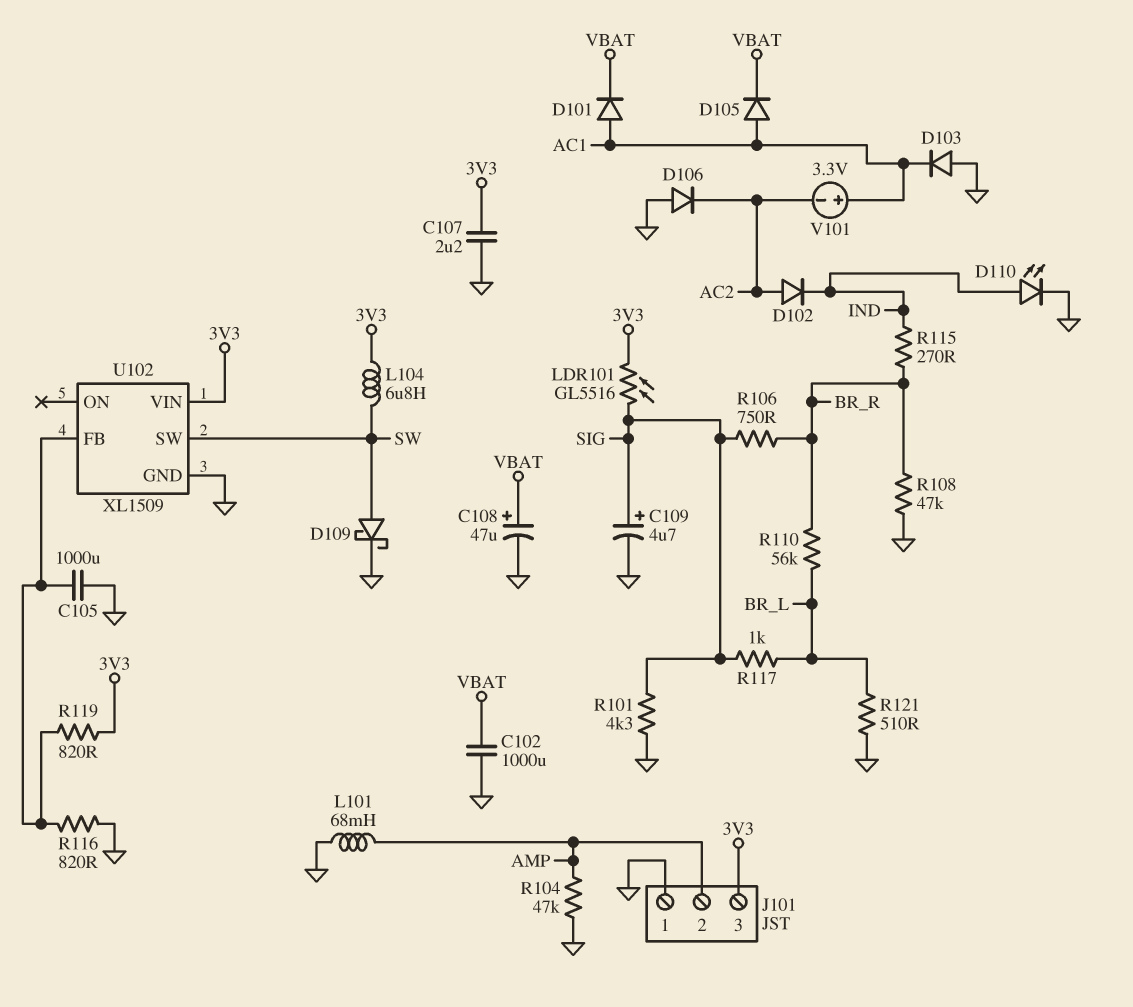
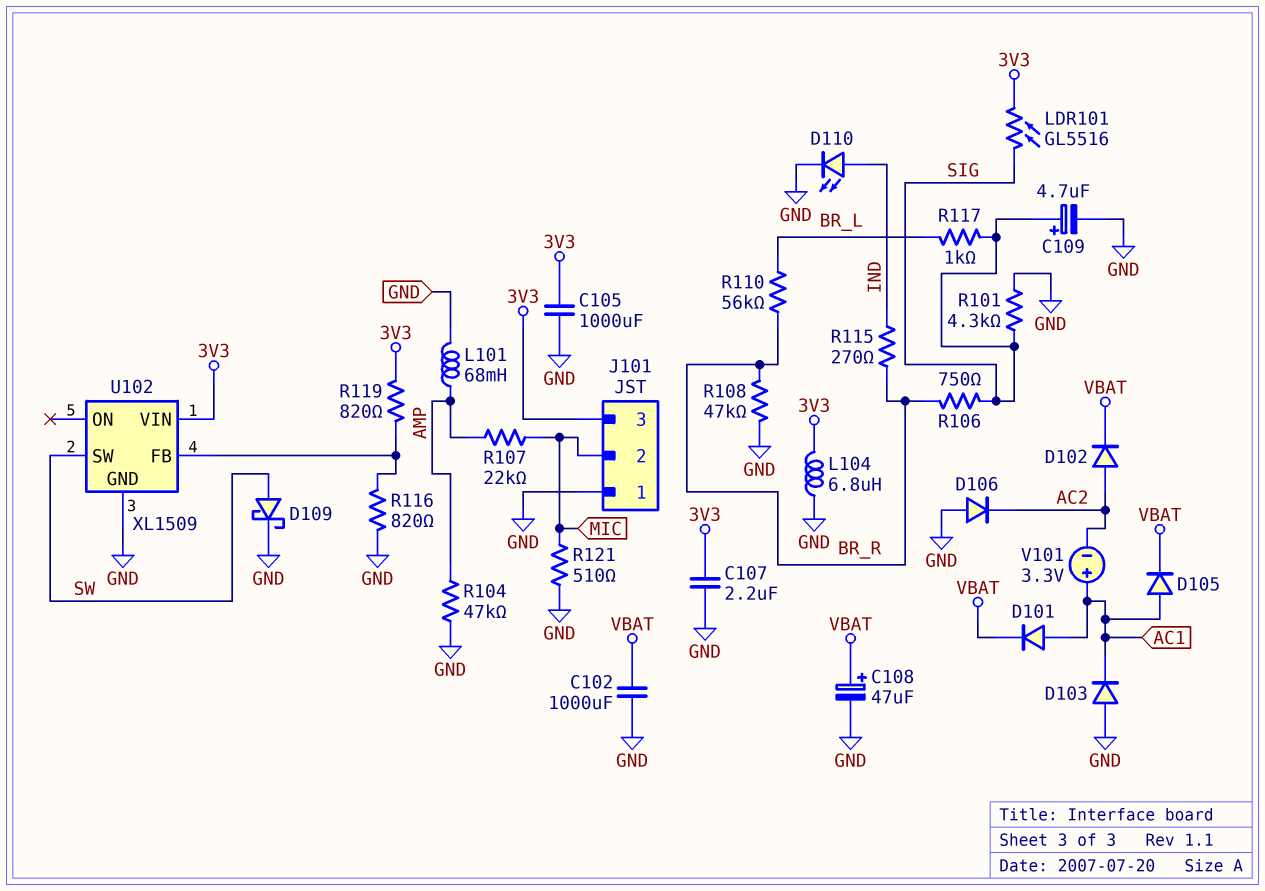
C105: 1000uF (GND, U102/FB) -> 1000uF (3V3, GND)
D102: diode (A AC2, K IND) -> diode (A AC2, K VBAT)
J101 pin 2: AMP -> MIC
L104: 6.8uH (3V3, SW) -> 6.8uH (3V3, GND)
R107: none -> 22k (AMP, MIC)
R121: 510 (BR_L, GND) -> 510 (GND, MIC)

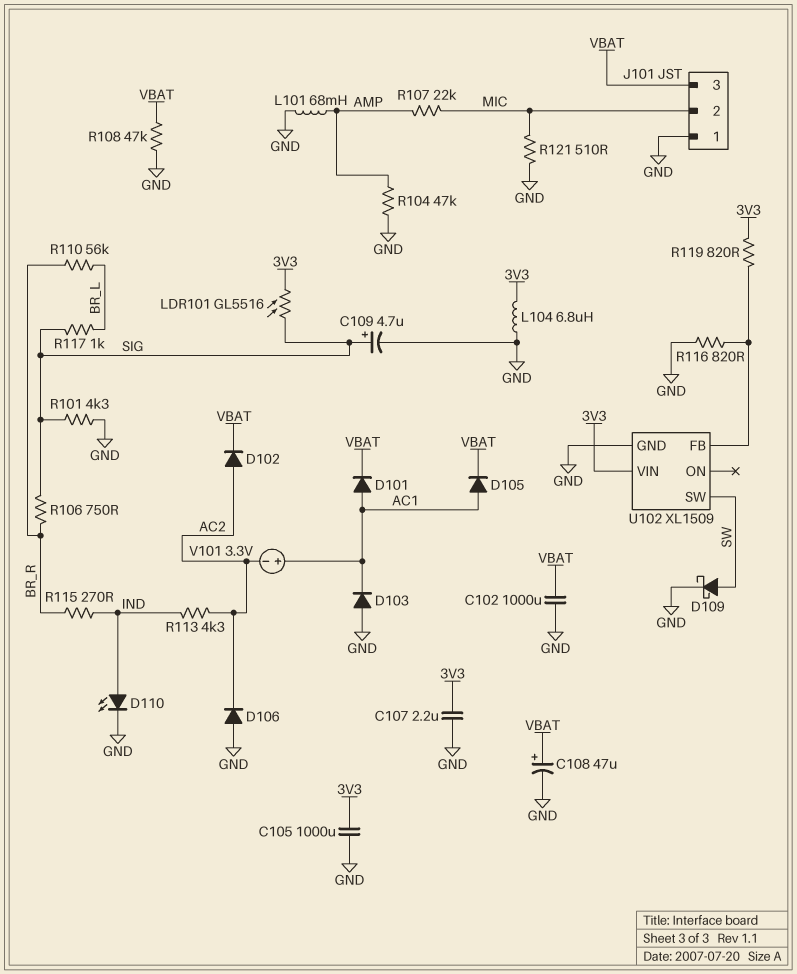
J101 pin 3: 3V3 -> VBAT
R108: 47k (BR_R, GND) -> 47k (GND, VBAT)
R113: none -> 4.3k (AC2, IND)

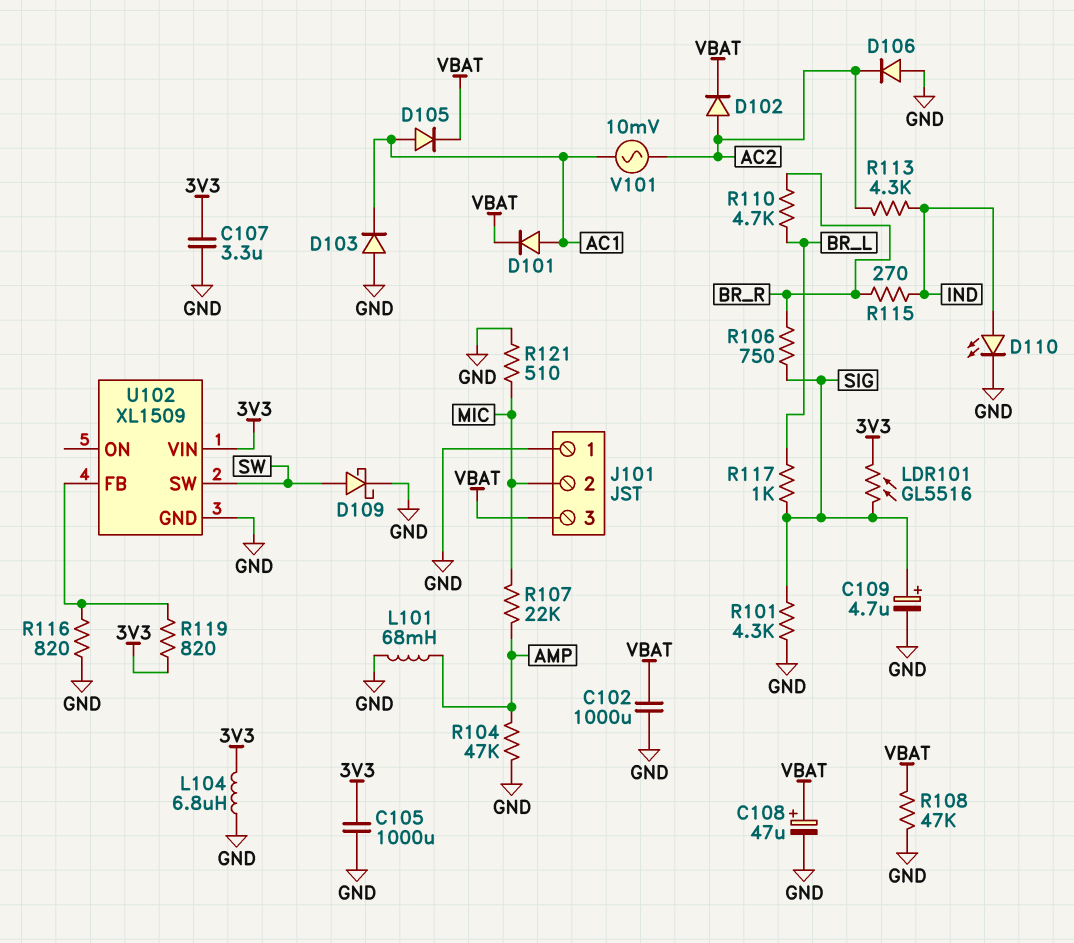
C107: 2.2uF (3V3, GND) -> 3.3uF (3V3, GND)
R110: 56k (BR_L, BR_R) -> 4.7k (BR_L, BR_R)
V101: 3.3V (plus AC1, minus AC2) -> AC 10mV (AC1, AC2)

